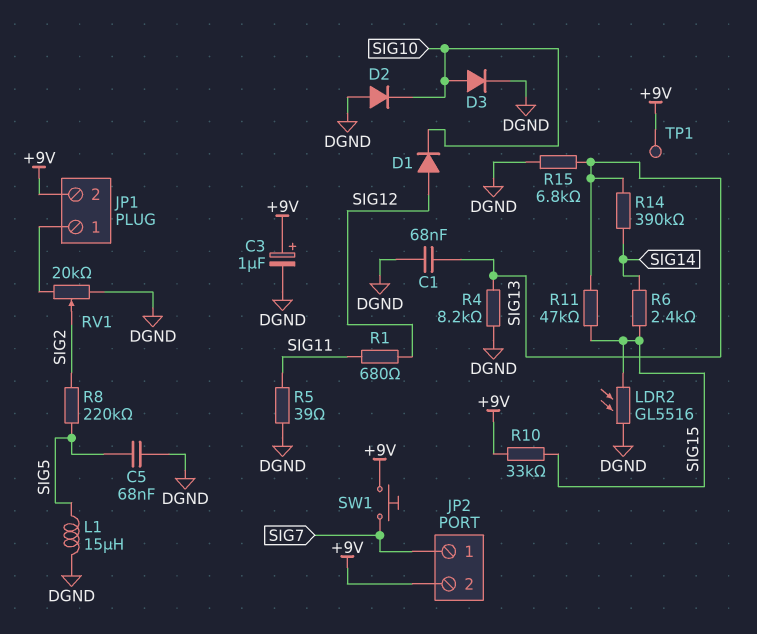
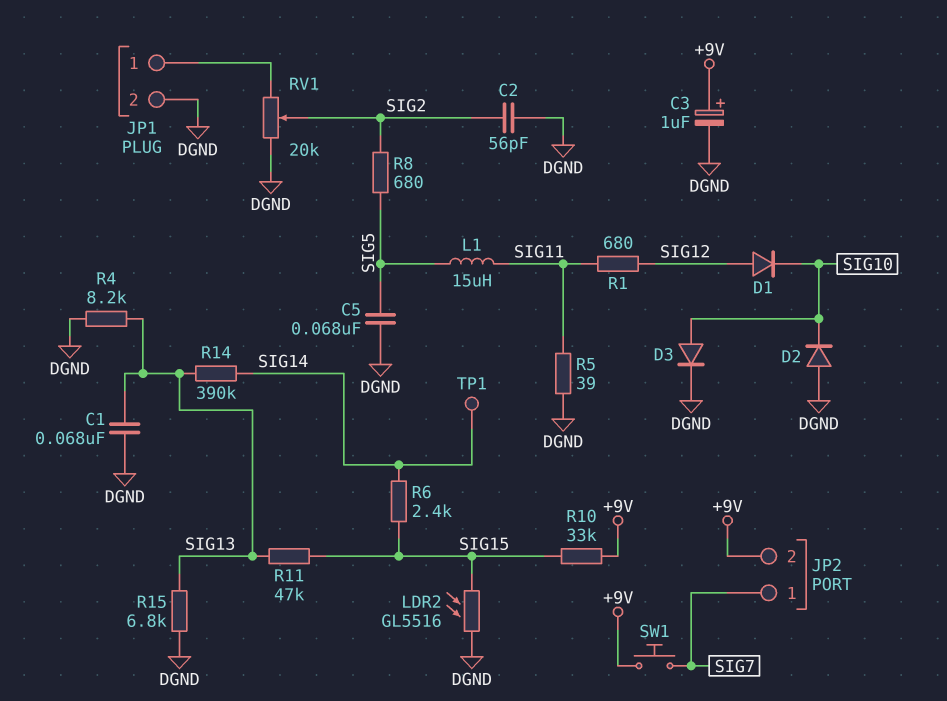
C2: none -> 56pF (DGND, SIG2)
JP1 pin 2: +9V -> DGND
L1: 15uH (DGND, SIG5) -> 15uH (SIG5, SIG11)
R8: 220k (SIG2, SIG5) -> 680 (SIG2, SIG5)
TP1: test point (+9V) -> test point (SIG14)

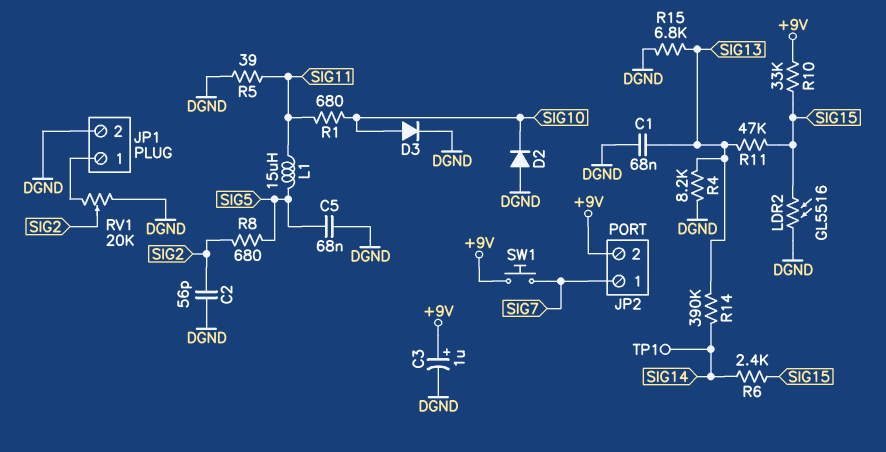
D1: diode (A SIG12, K SIG10) -> none
R1: 680 (SIG11, SIG12) -> 680 (SIG10, SIG11)

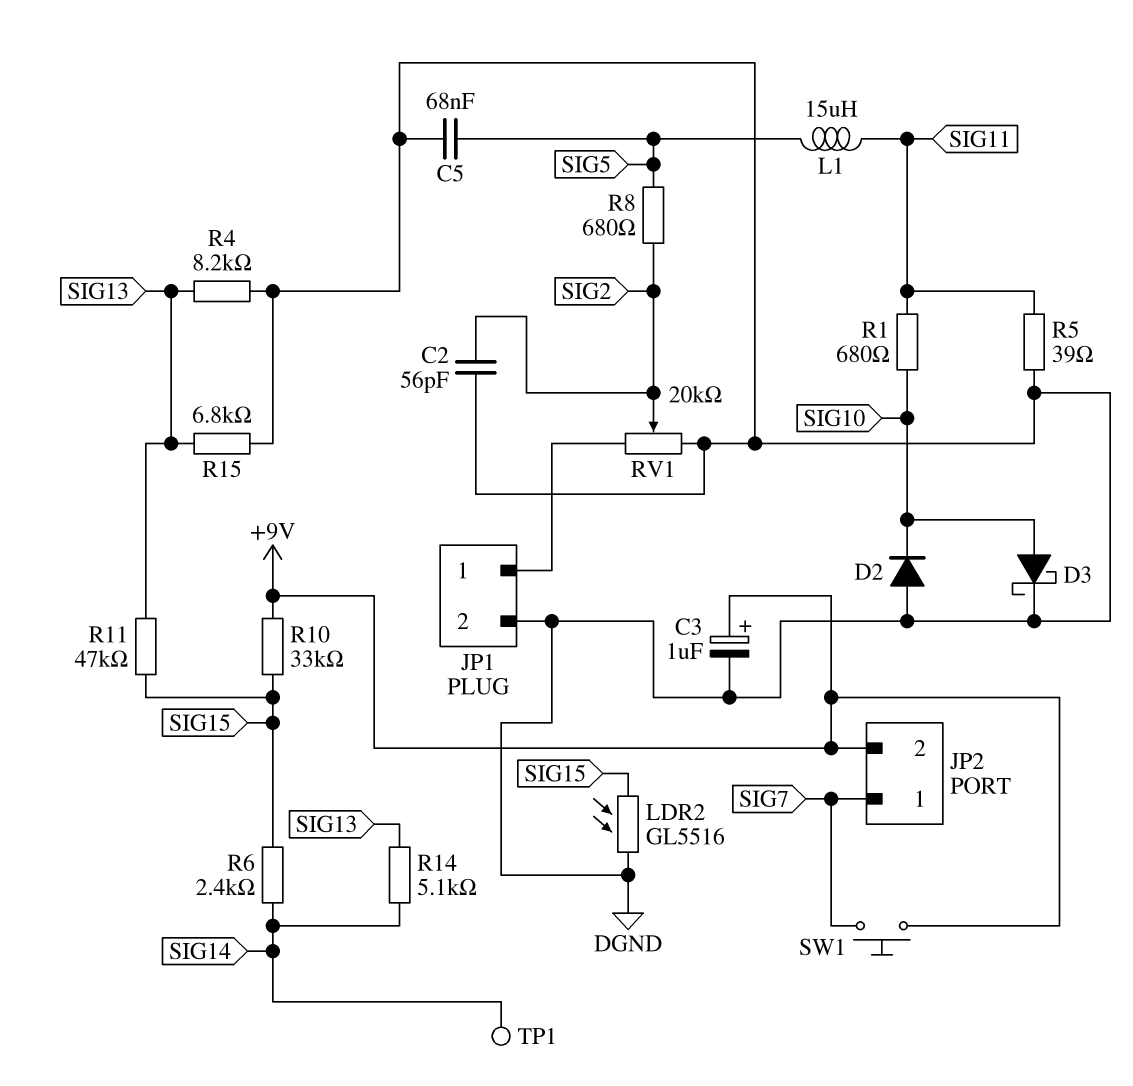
C1: 68nF (DGND, SIG13) -> none
D3: diode (A SIG10, K DGND) -> schottky (A SIG10, K DGND)
R14: 390k (SIG13, SIG14) -> 5.1k (SIG13, SIG14)

